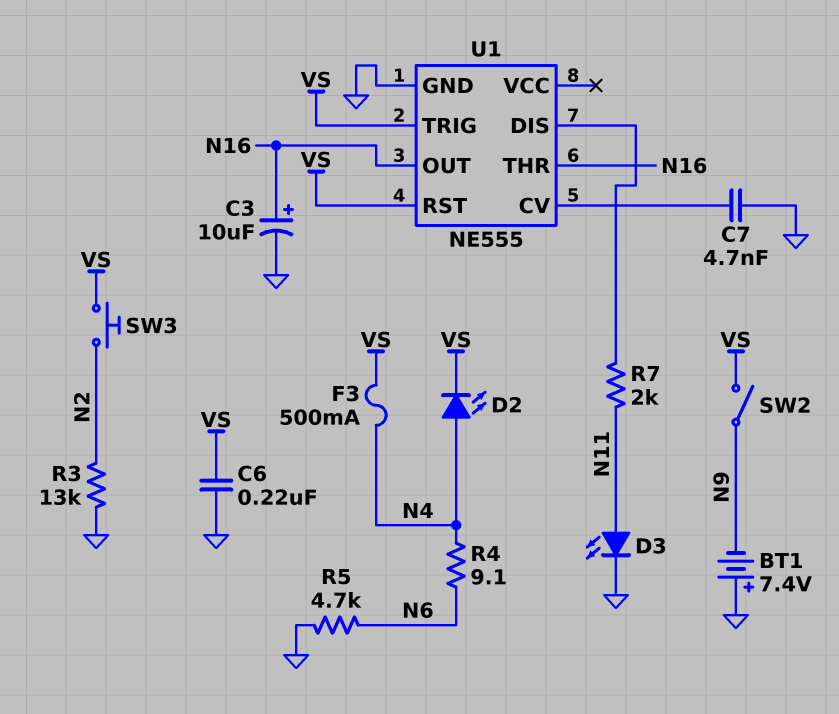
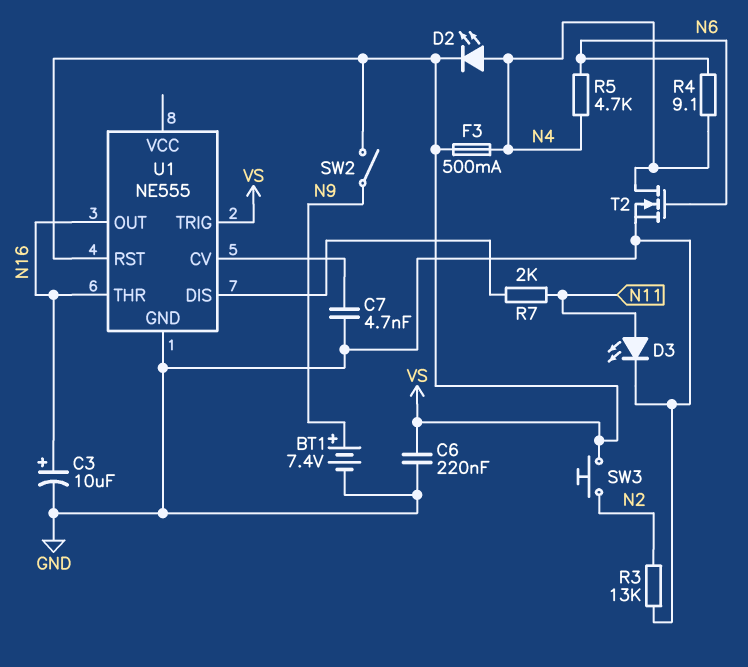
BT1: 7.4V (plus GND, minus N9) -> 7.4V (plus N9, minus GND)
R5: 4.7k (GND, N6) -> 4.7k (N4, N6)
T2: none -> NMOS (G N6, D N4, S GND)

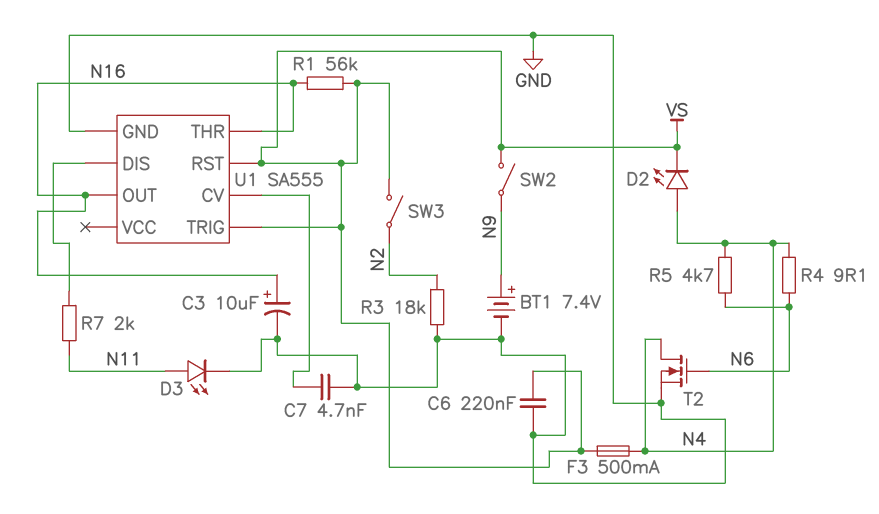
R1: none -> 56k (N16, VS)
R3: 13k (GND, N2) -> 18k (GND, N2)
SW3: button (N2, VS) -> switch (N2, VS)
U1: NE555 -> SA555

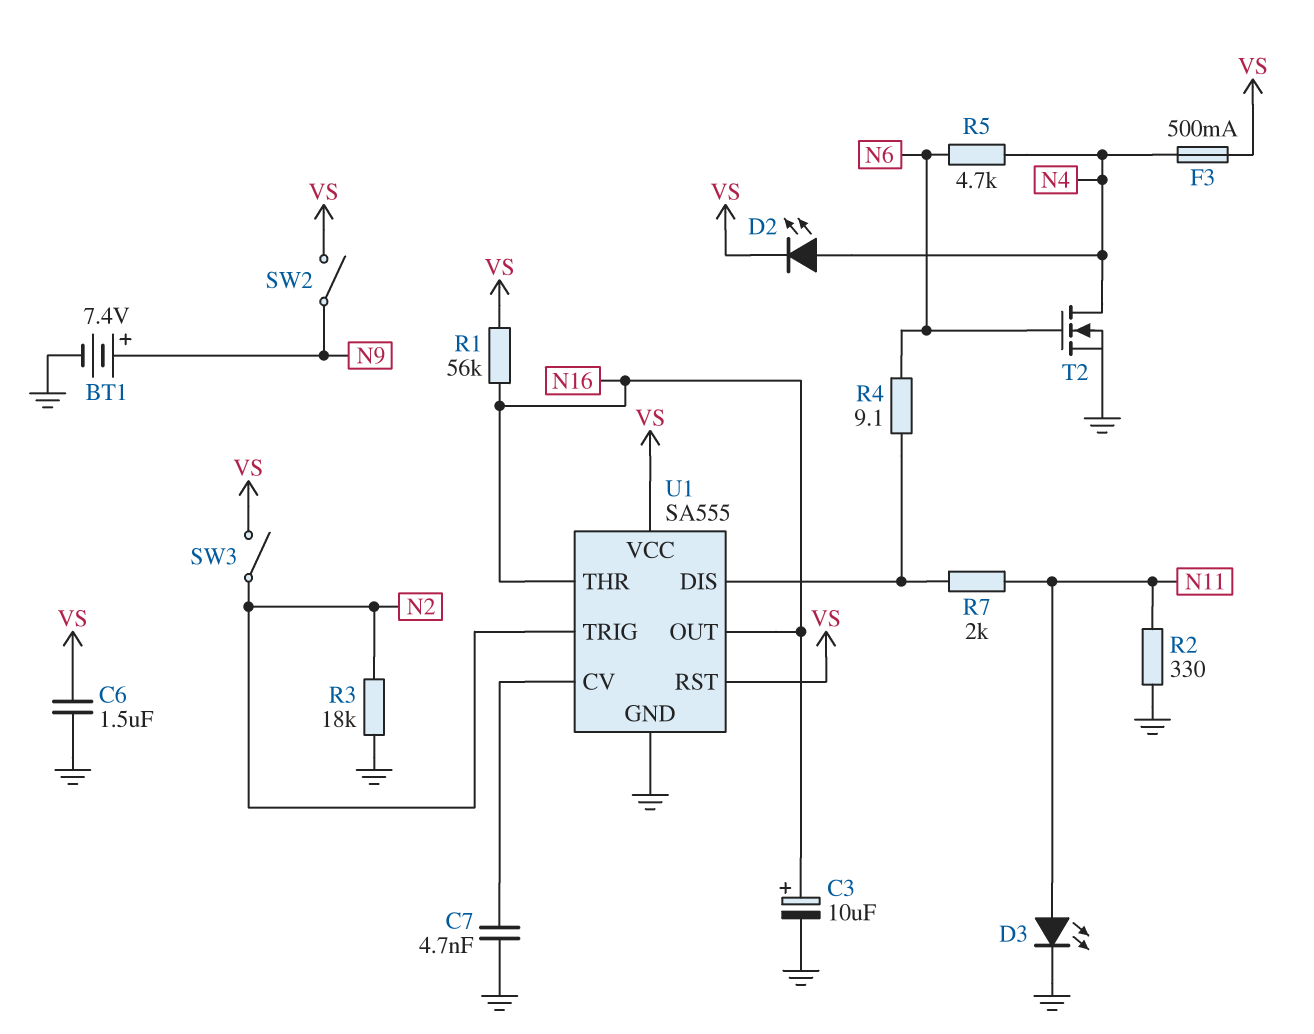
C6: 220nF (GND, VS) -> 1.5uF (GND, VS)
R2: none -> 330 (GND, N11)
R4: 9.1 (N4, N6) -> 9.1 (N6, U1/DIS)
U1 pin TRIG: VS -> N2
U1 pin VCC: none -> VS

